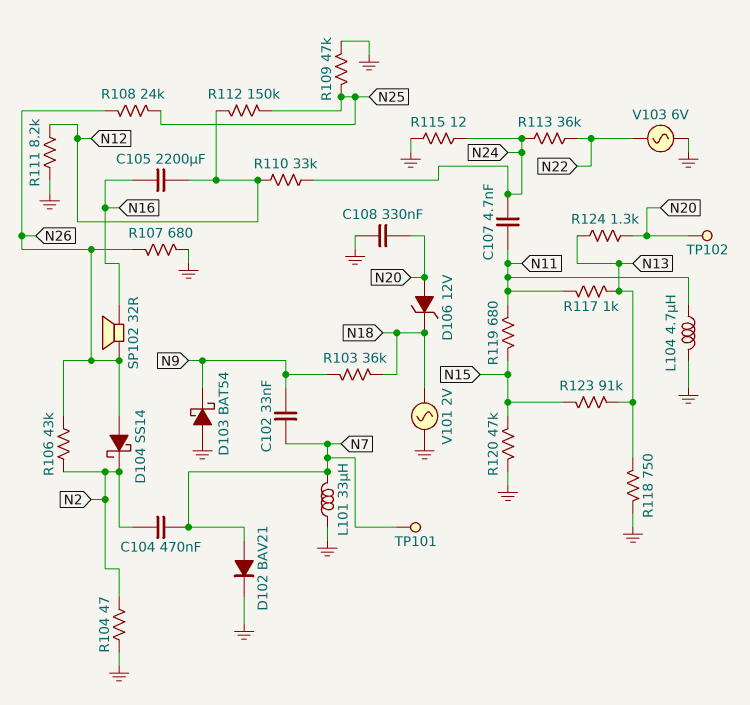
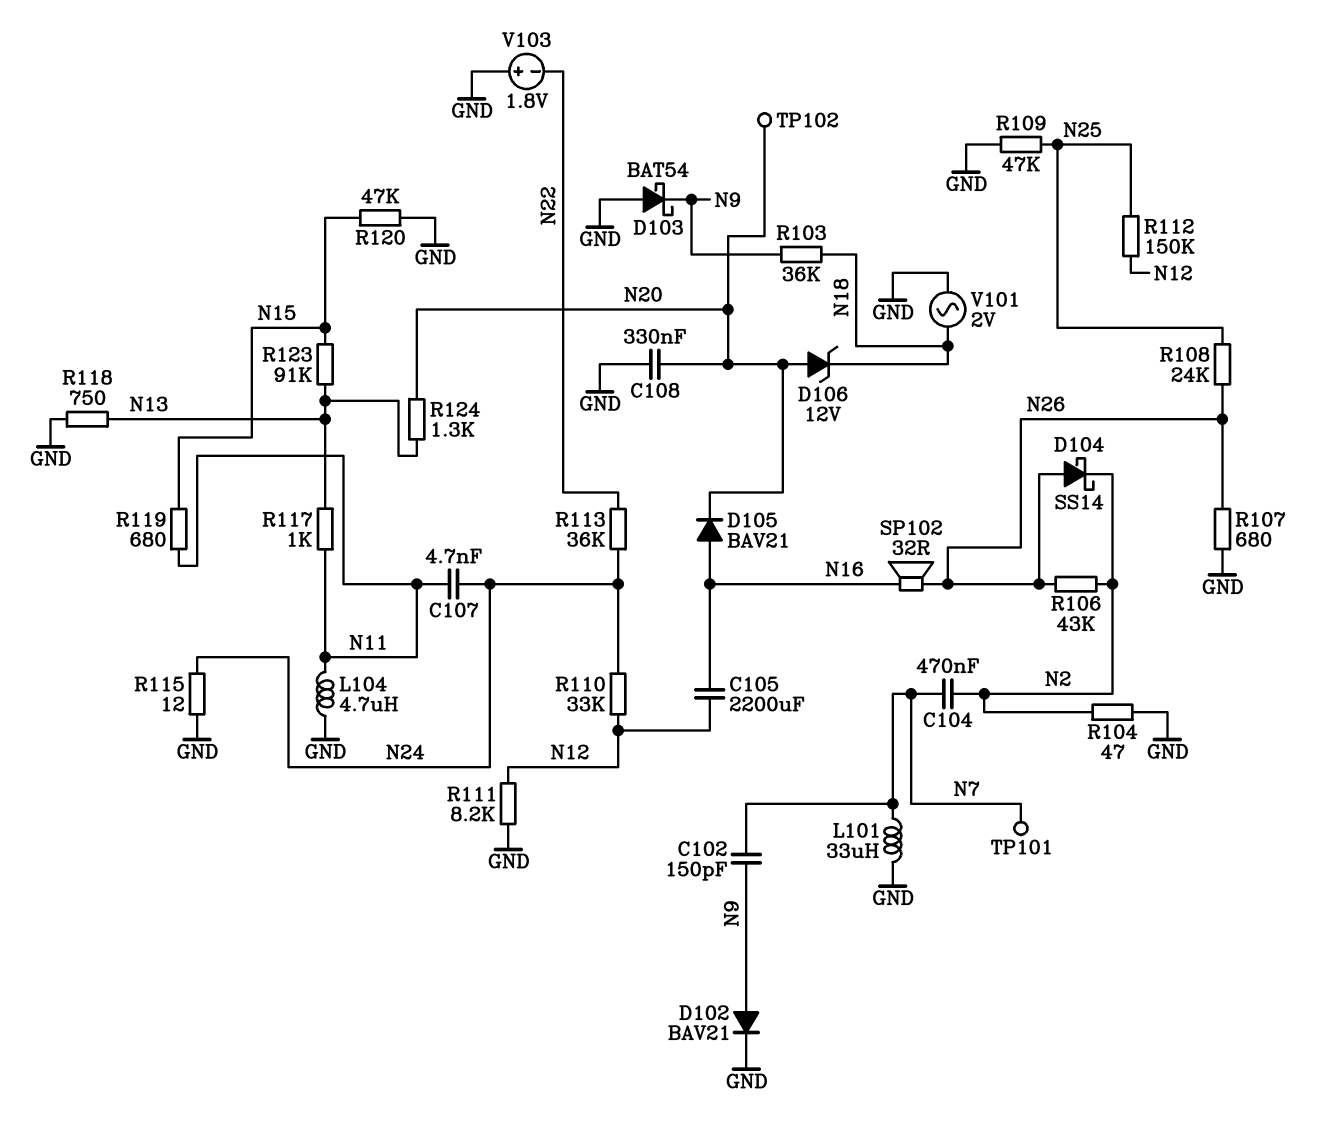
C102: 33nF (N7, N9) -> 150pF (N7, N9)
D102: diode BAV21 (A N7, K GND) -> diode BAV21 (A N9, K GND)
D105: none -> diode BAV21 (A N16, K N20)
V103: AC 6V (GND, N22) -> 1.8V (plus GND, minus N22)

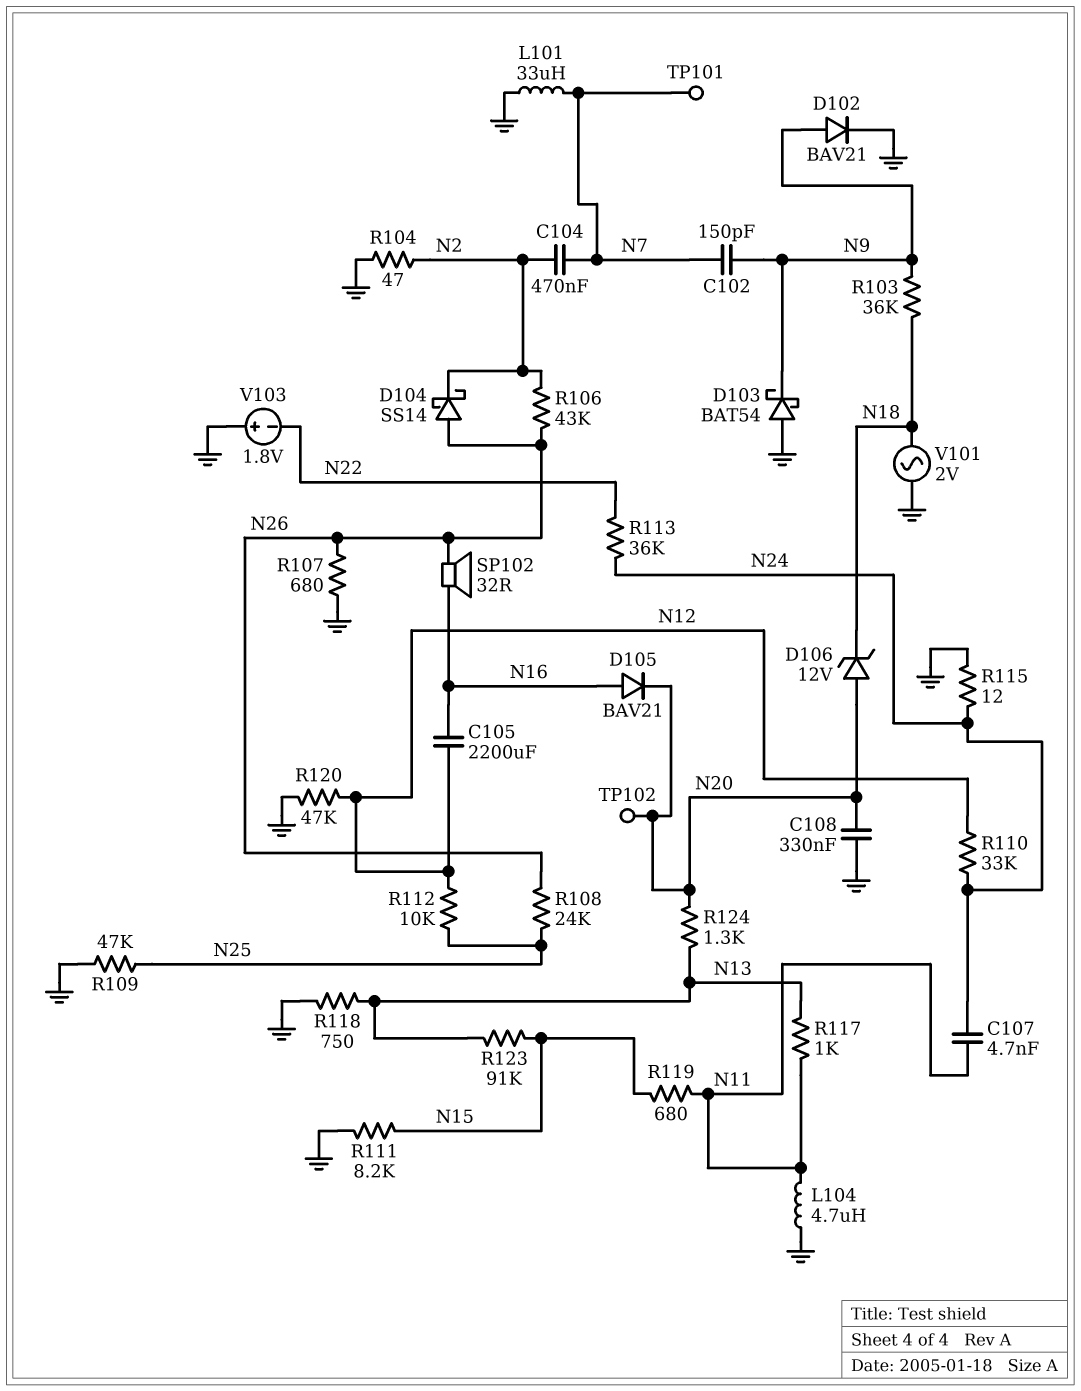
R111: 8.2k (GND, N12) -> 8.2k (GND, N15)
R112: 150k (N12, N25) -> 10k (N12, N25)
R120: 47k (GND, N15) -> 47k (GND, N12)

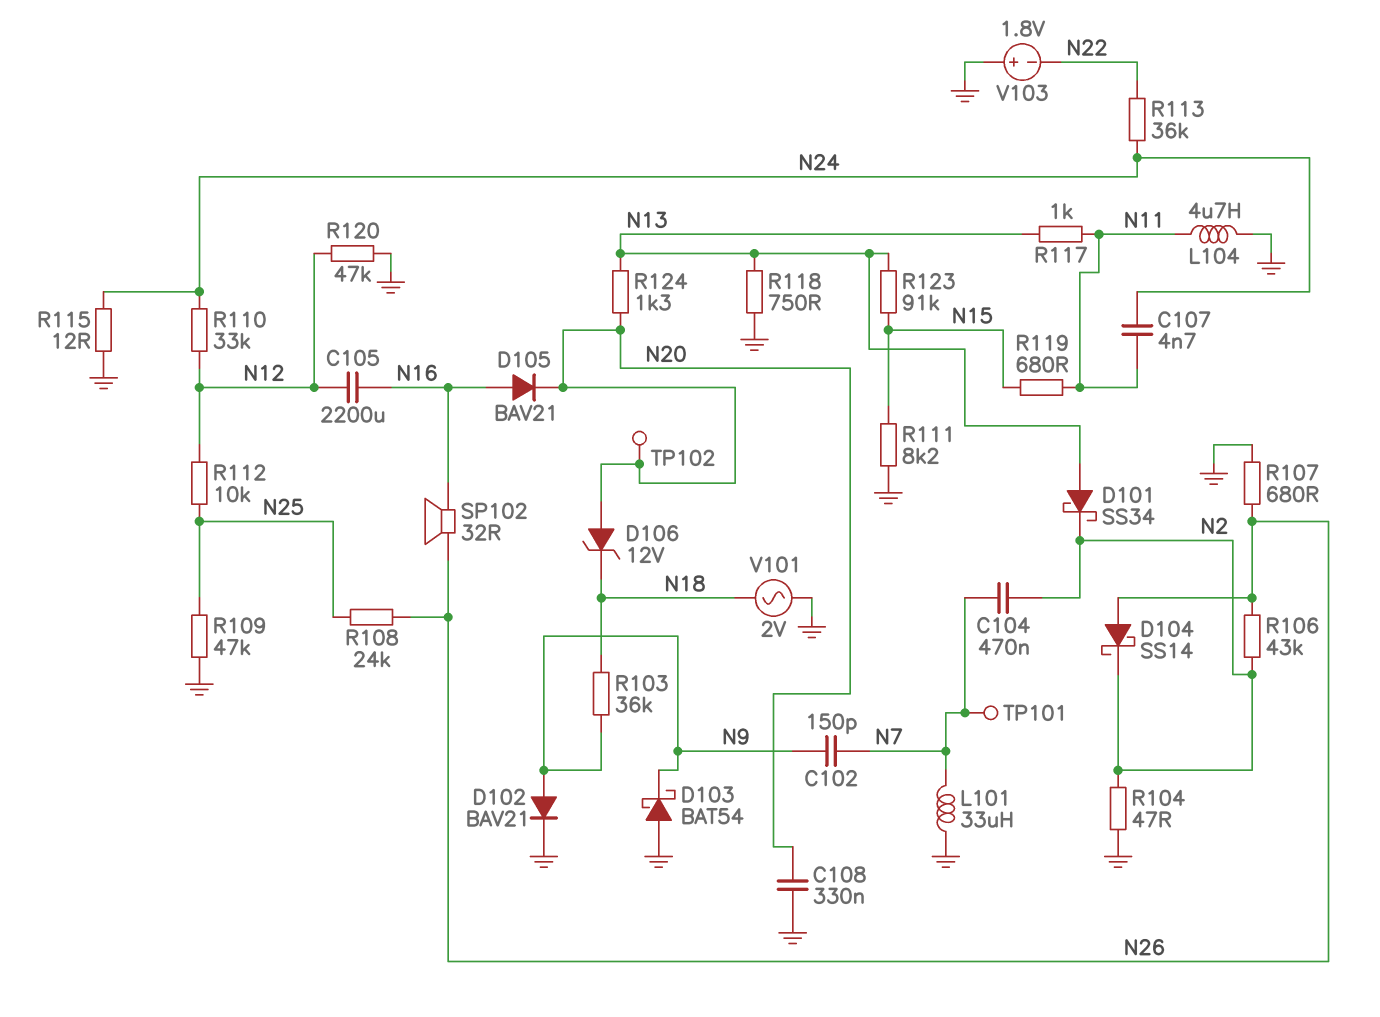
D101: none -> schottky SS34 (A N13, K N2)

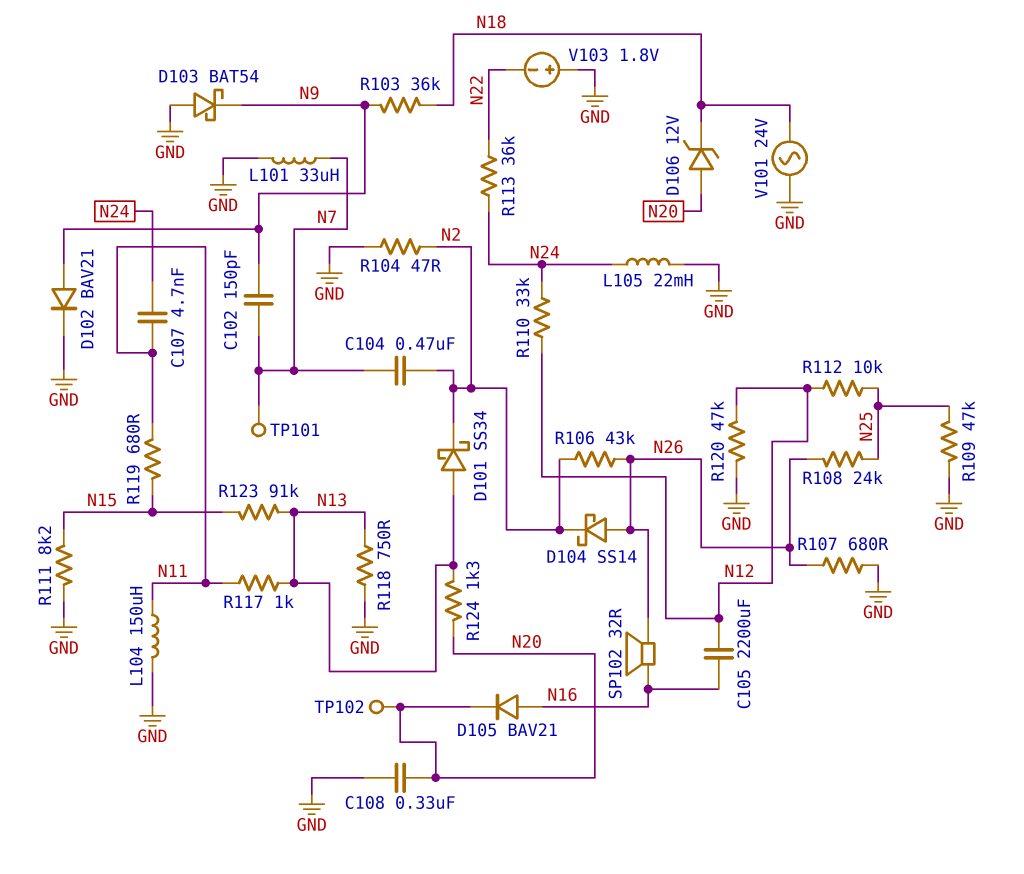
L104: 4.7uH (GND, N11) -> 150uH (GND, N11)
L105: none -> 22mH (GND, N24)
R115: 12 (GND, N24) -> none
V101: AC 2V (GND, N18) -> AC 24V (GND, N18)

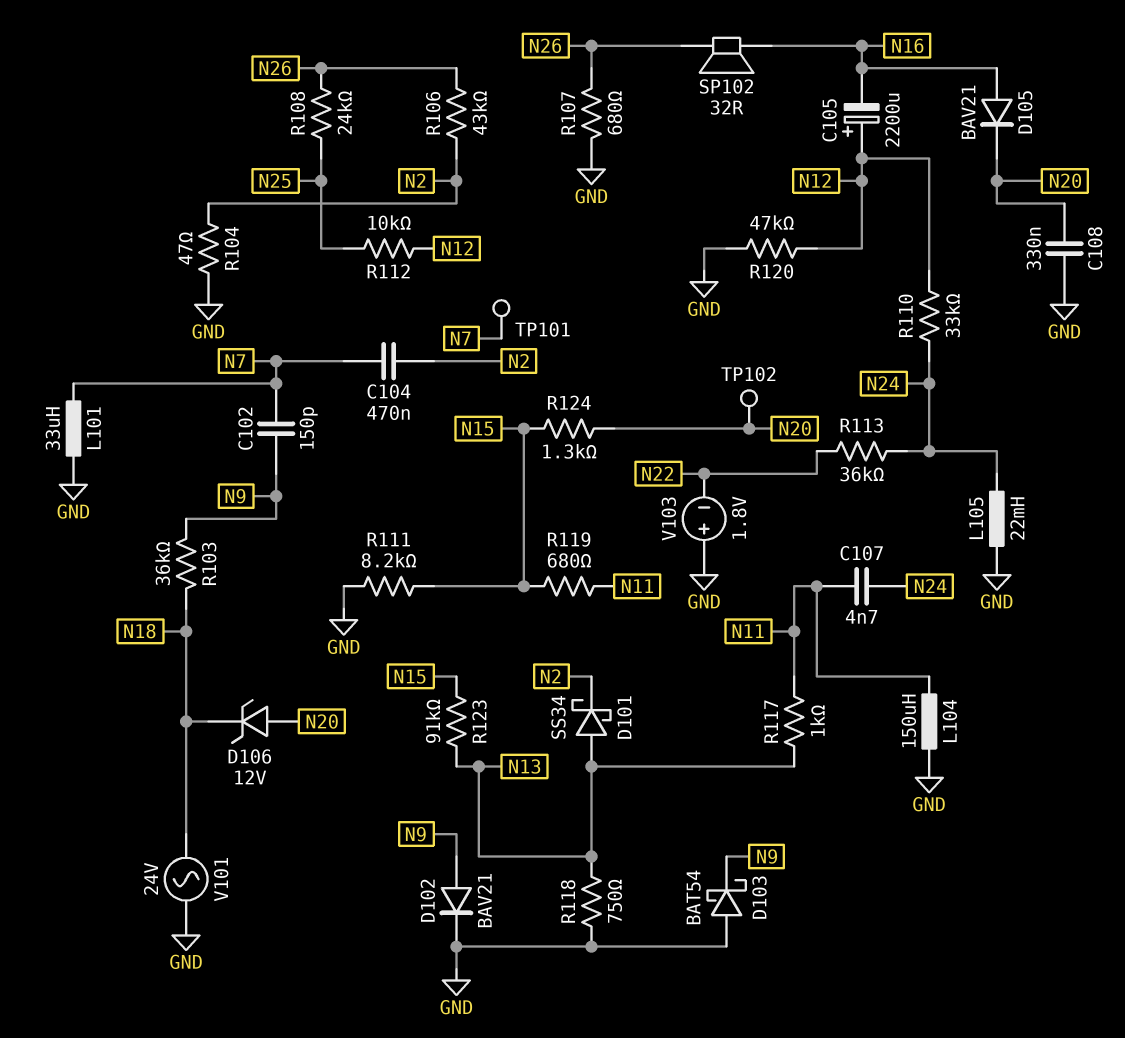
C105: 2200uF (N12, N16) -> 2200uF (plus N12, minus N16)
D104: schottky SS14 (A N26, K N2) -> none
R109: 47k (GND, N25) -> none
R124: 1.3k (N13, N20) -> 1.3k (N15, N20)

